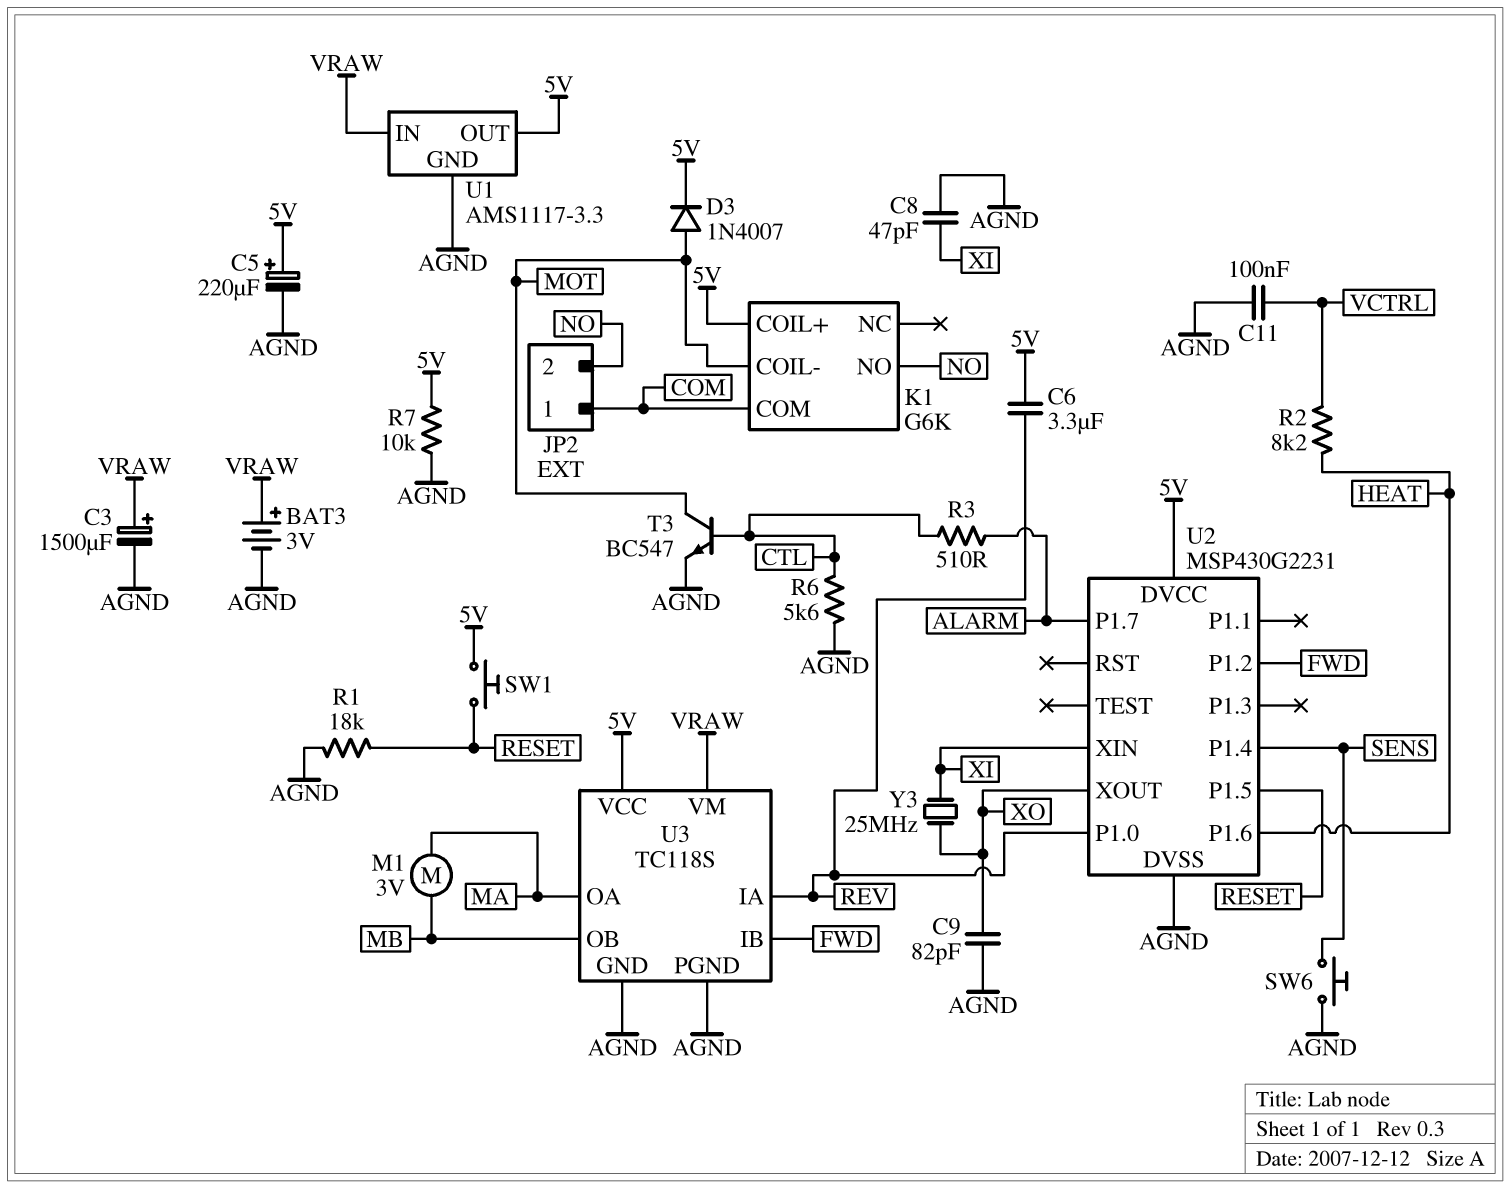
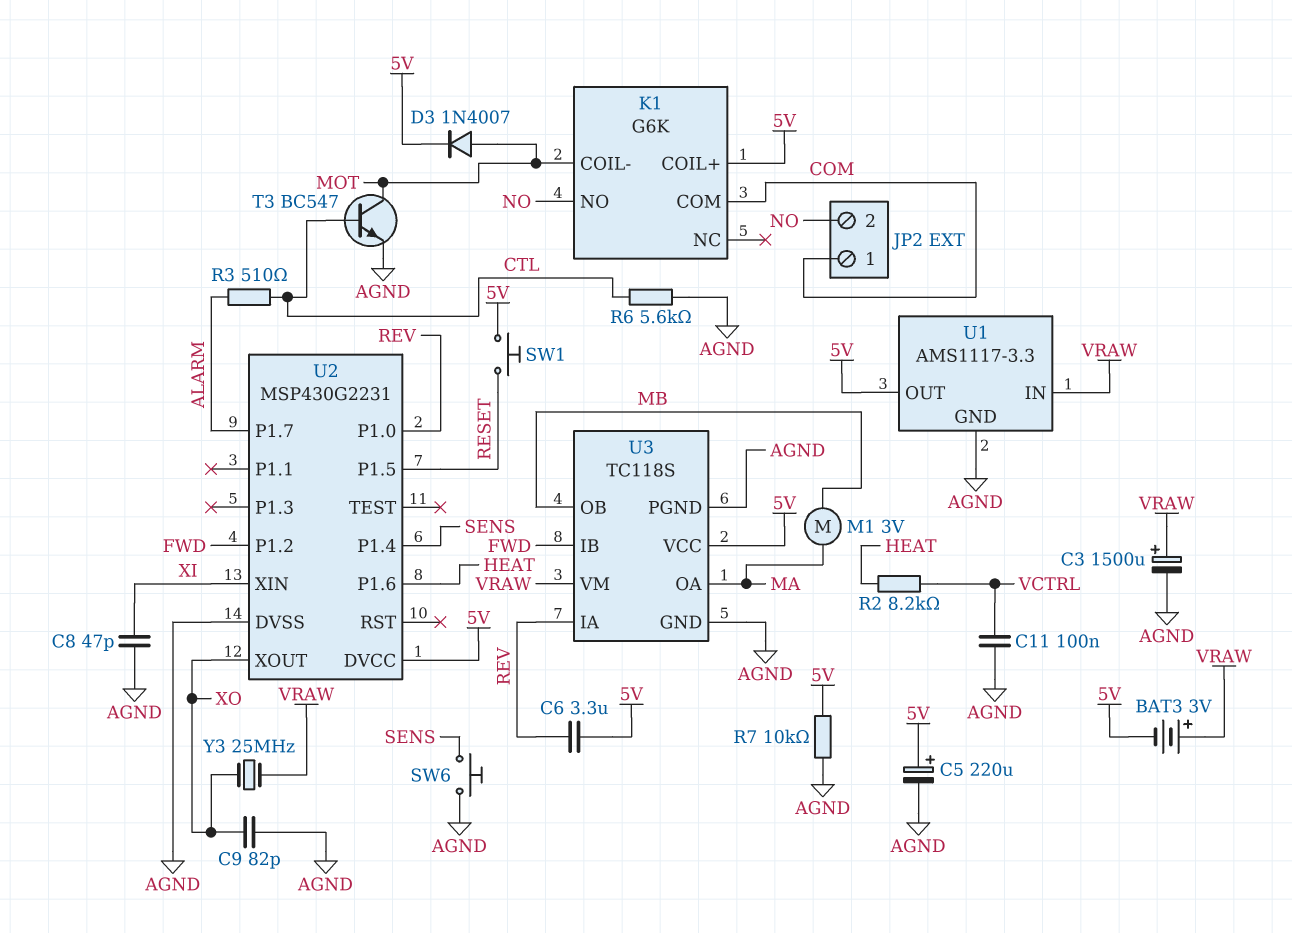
BAT3: 3V (plus VRAW, minus AGND) -> 3V (plus VRAW, minus 5V)
R1: 18k (AGND, RESET) -> none
Y3: 25MHz (XI, XO) -> 25MHz (VRAW, XO)

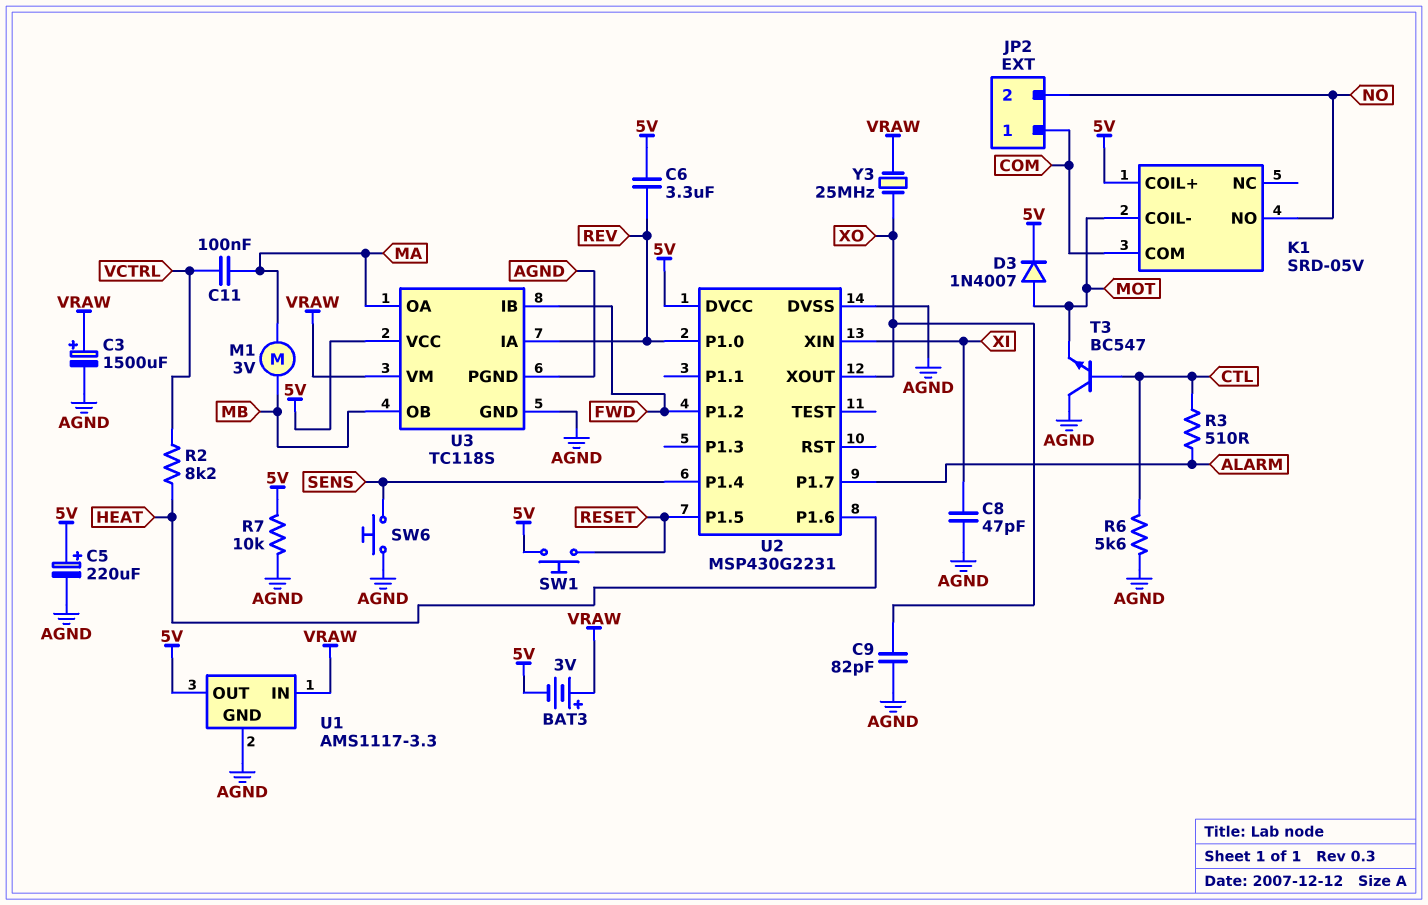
C11: 100nF (AGND, VCTRL) -> 100nF (MA, VCTRL)
K1: G6K -> SRD-05V
T3: NPN BC547 (B CTL, C MOT, E AGND) -> NPN BC547 (B CTL, C AGND, E MOT)

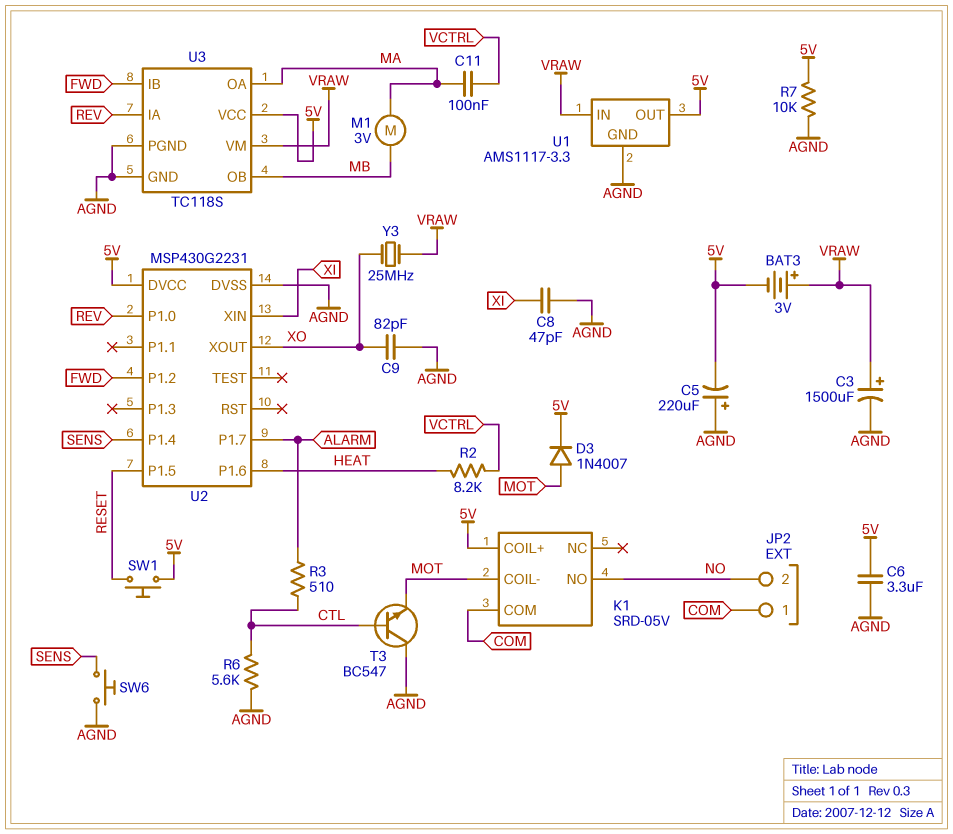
C5: 220uF (plus 5V, minus AGND) -> 220uF (plus AGND, minus 5V)
C6: 3.3uF (5V, REV) -> 3.3uF (5V, AGND)

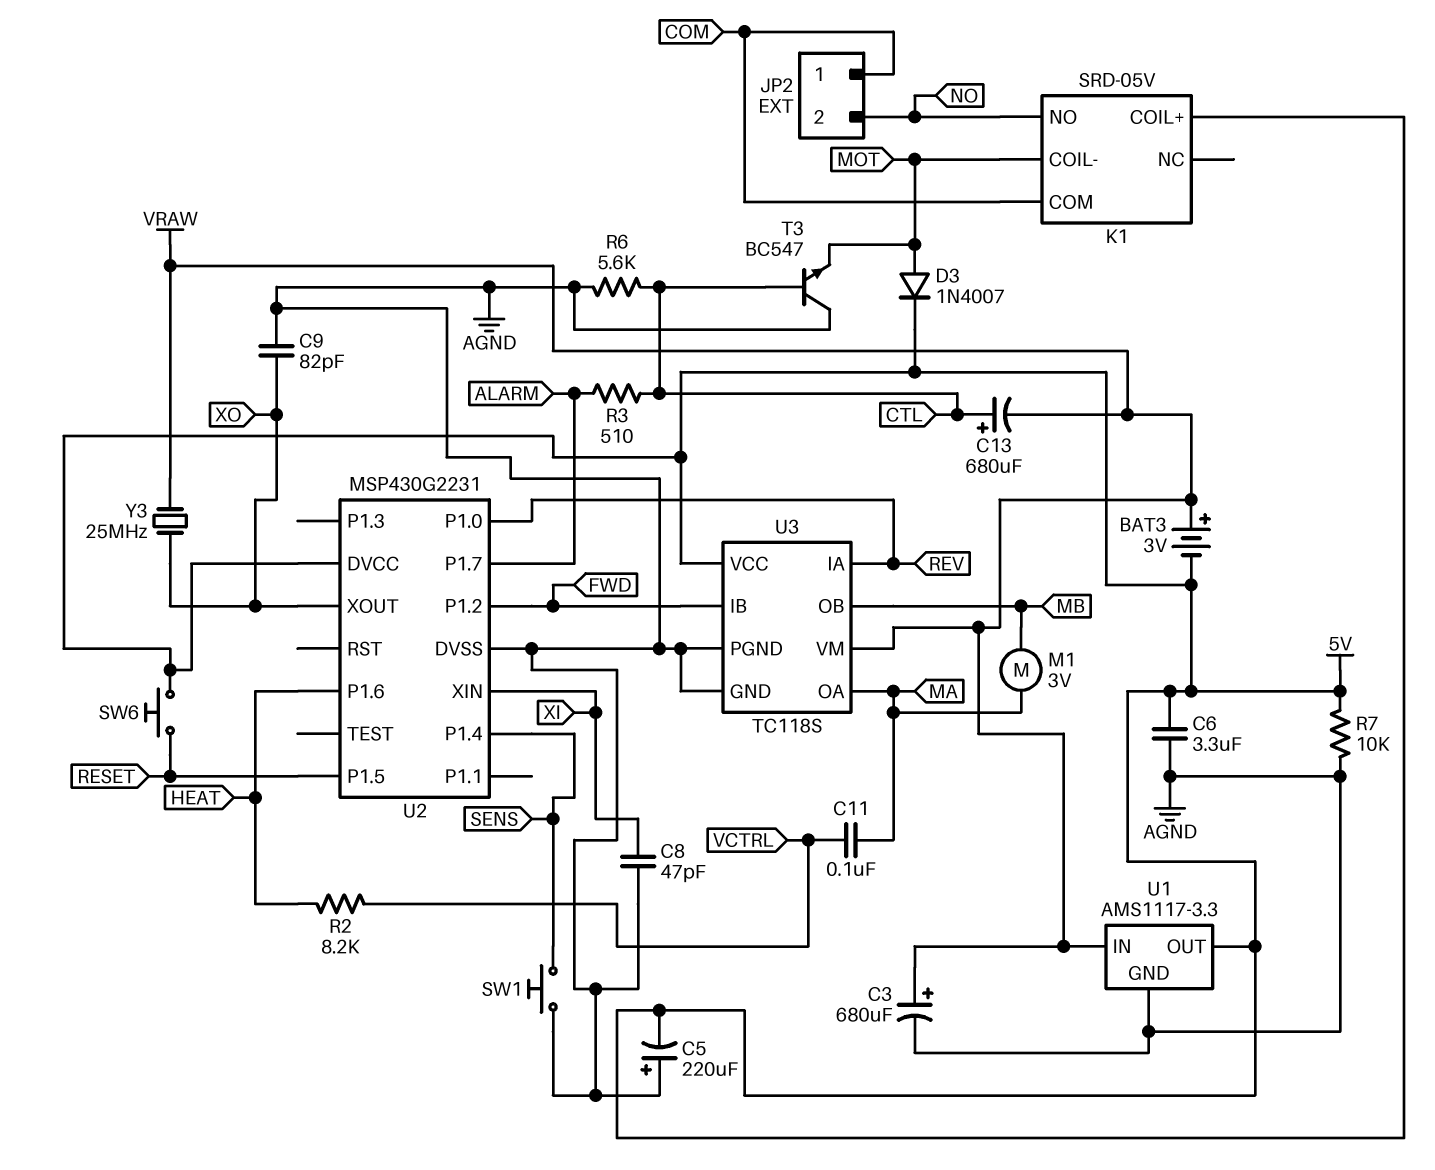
C3: 1500uF (plus VRAW, minus AGND) -> 680uF (plus VRAW, minus AGND)
C13: none -> 680uF (plus CTL, minus VRAW)
SW1: button (5V, RESET) -> button (AGND, SENS)
SW6: button (AGND, SENS) -> button (5V, RESET)

